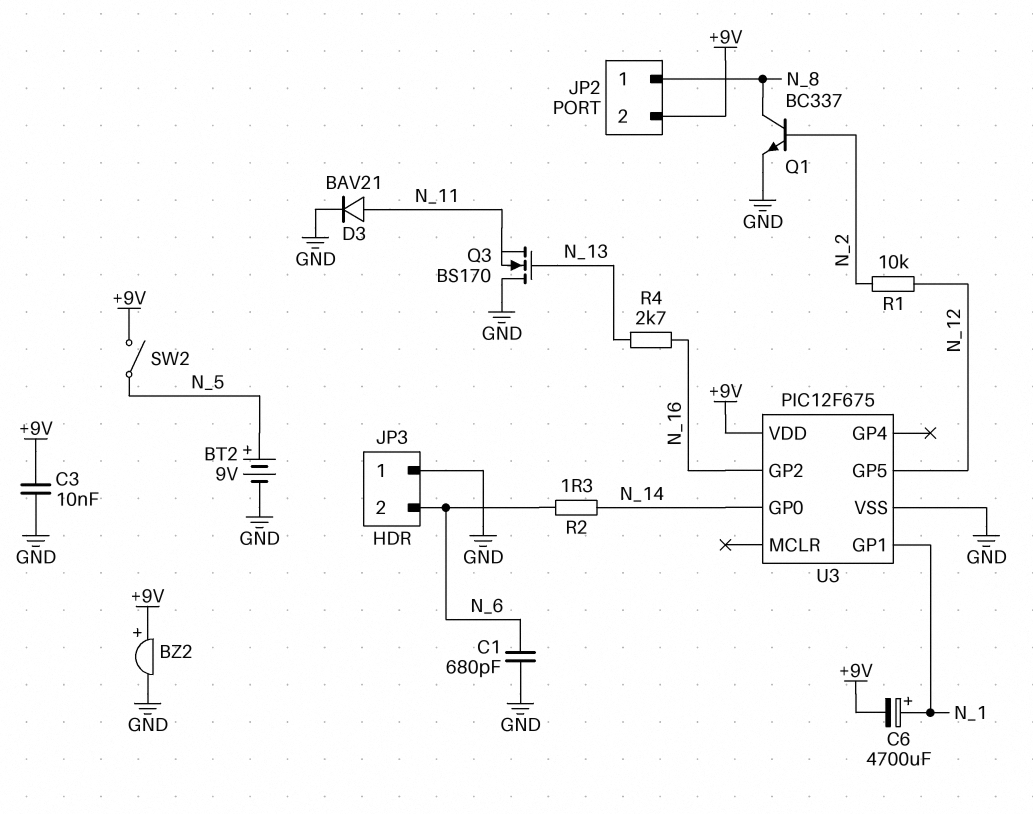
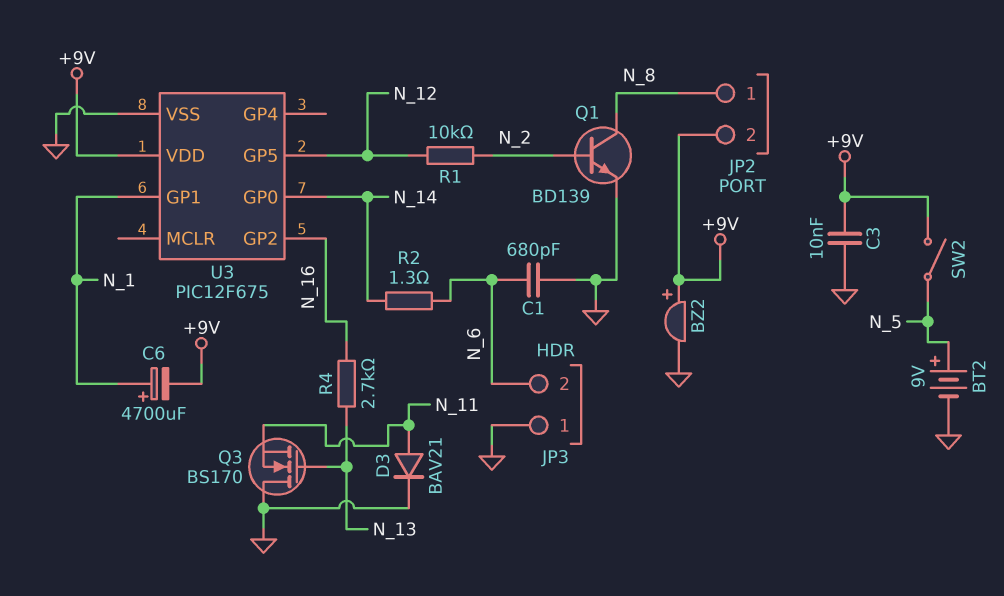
Q1: NPN BC337 (B N_2, C N_8, E GND) -> NPN BD139 (B N_2, C N_8, E GND)

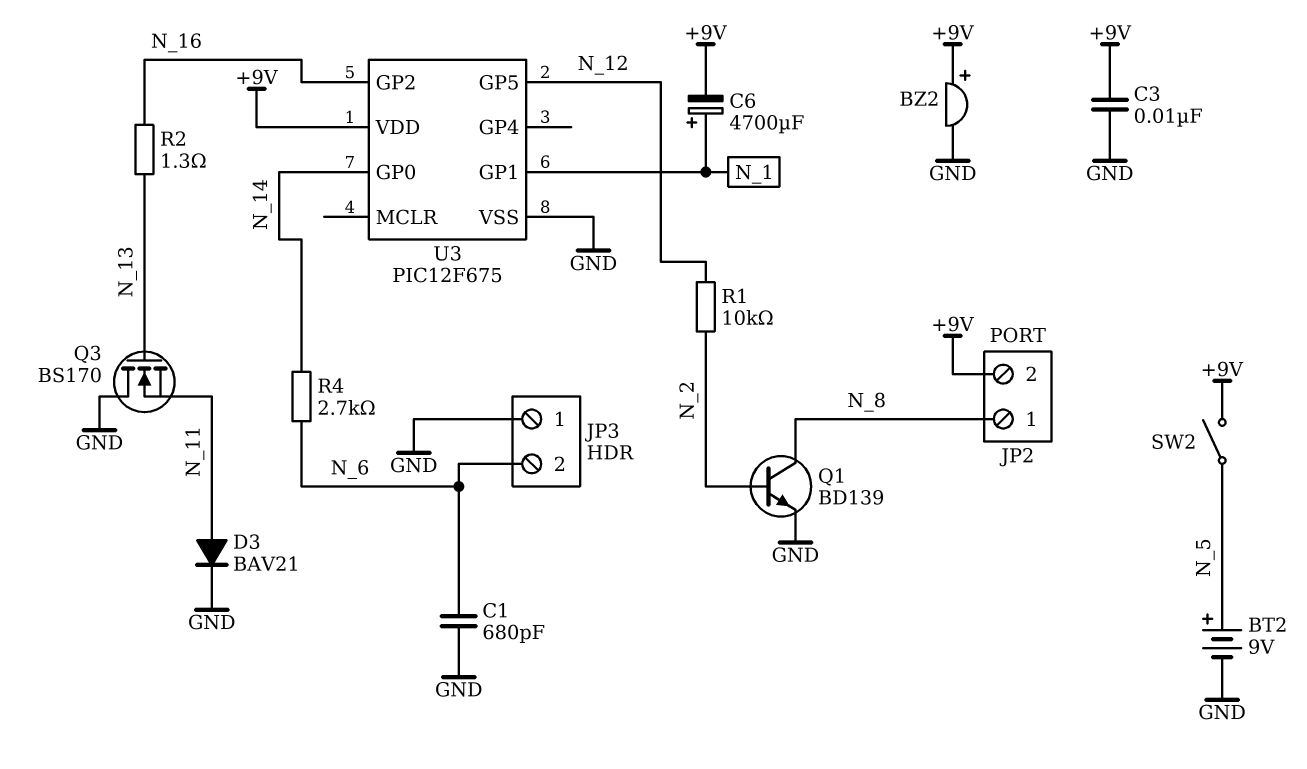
R2: 1.3 (N_6, N_14) -> 1.3 (N_13, N_16)
R4: 2.7k (N_13, N_16) -> 2.7k (N_6, N_14)

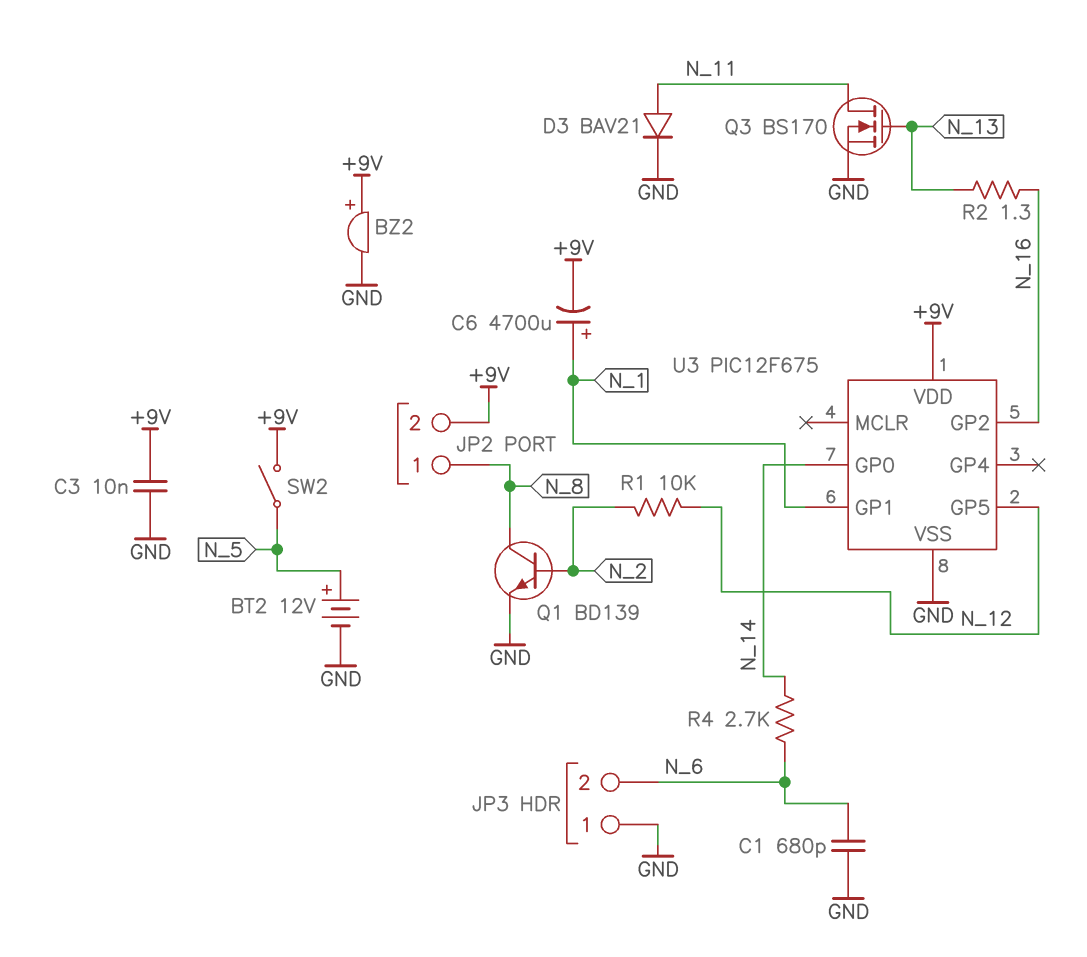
BT2: 9V (plus N_5, minus GND) -> 12V (plus N_5, minus GND)
Q3: NMOS BS170 (G N_13, D GND, S N_11) -> NMOS BS170 (G N_13, D N_11, S GND)

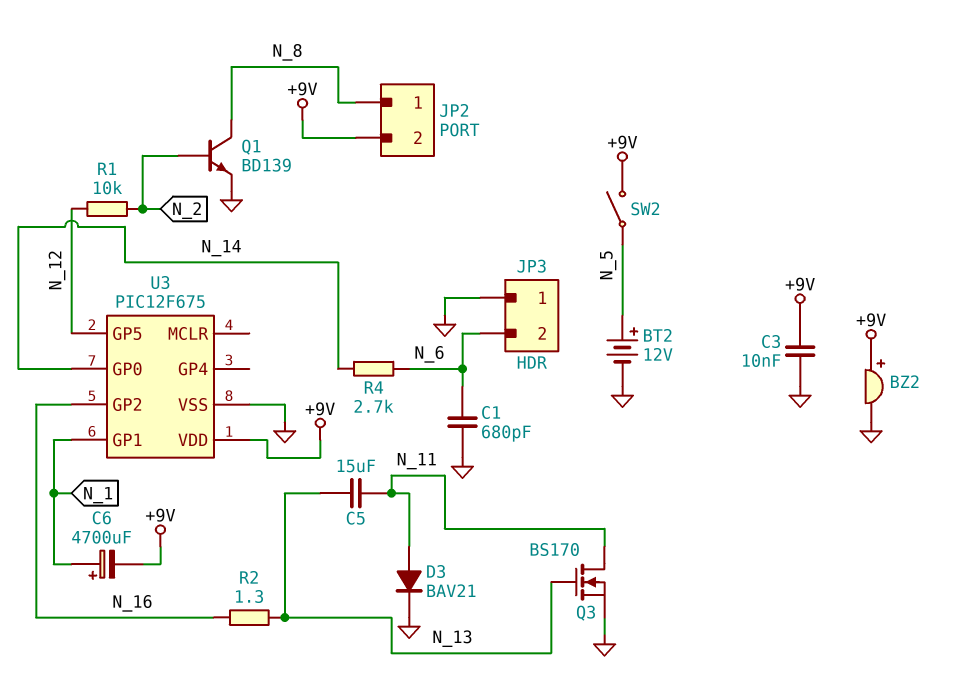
C5: none -> 15uF (N_11, N_13)

